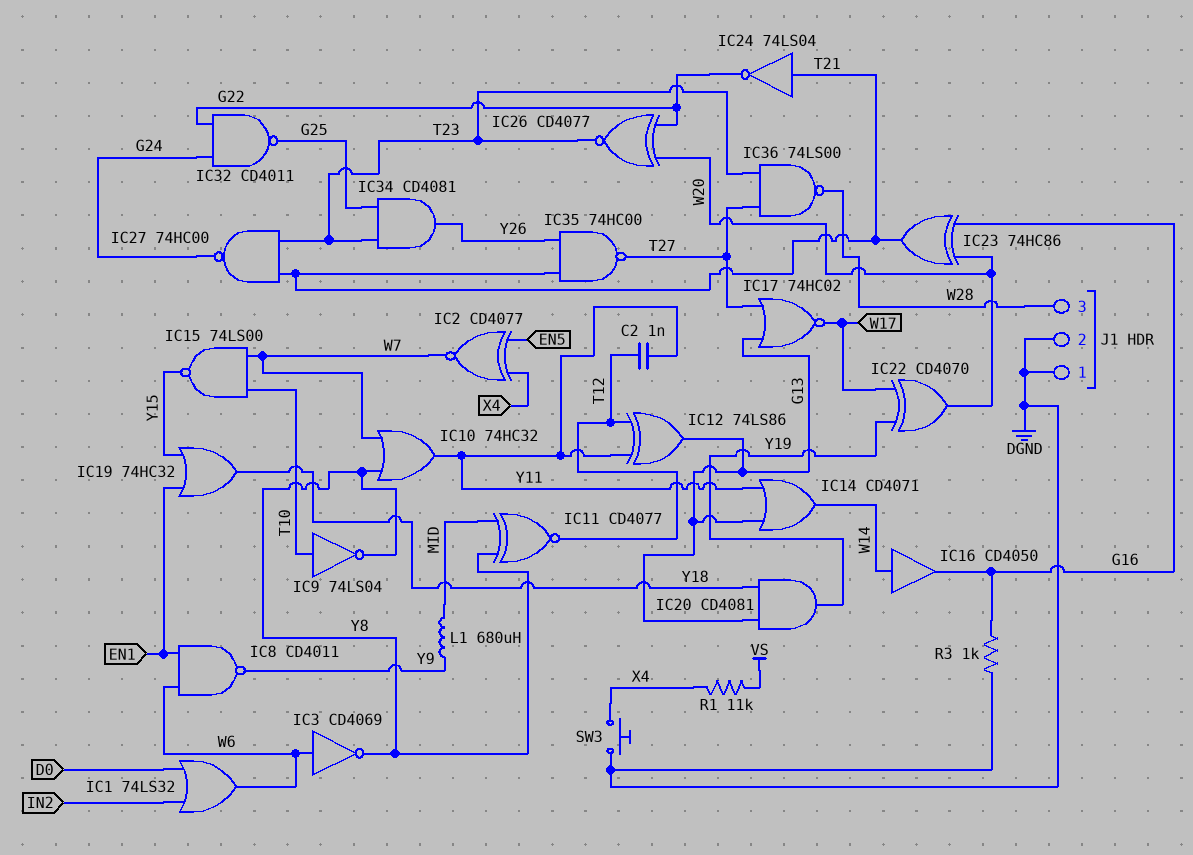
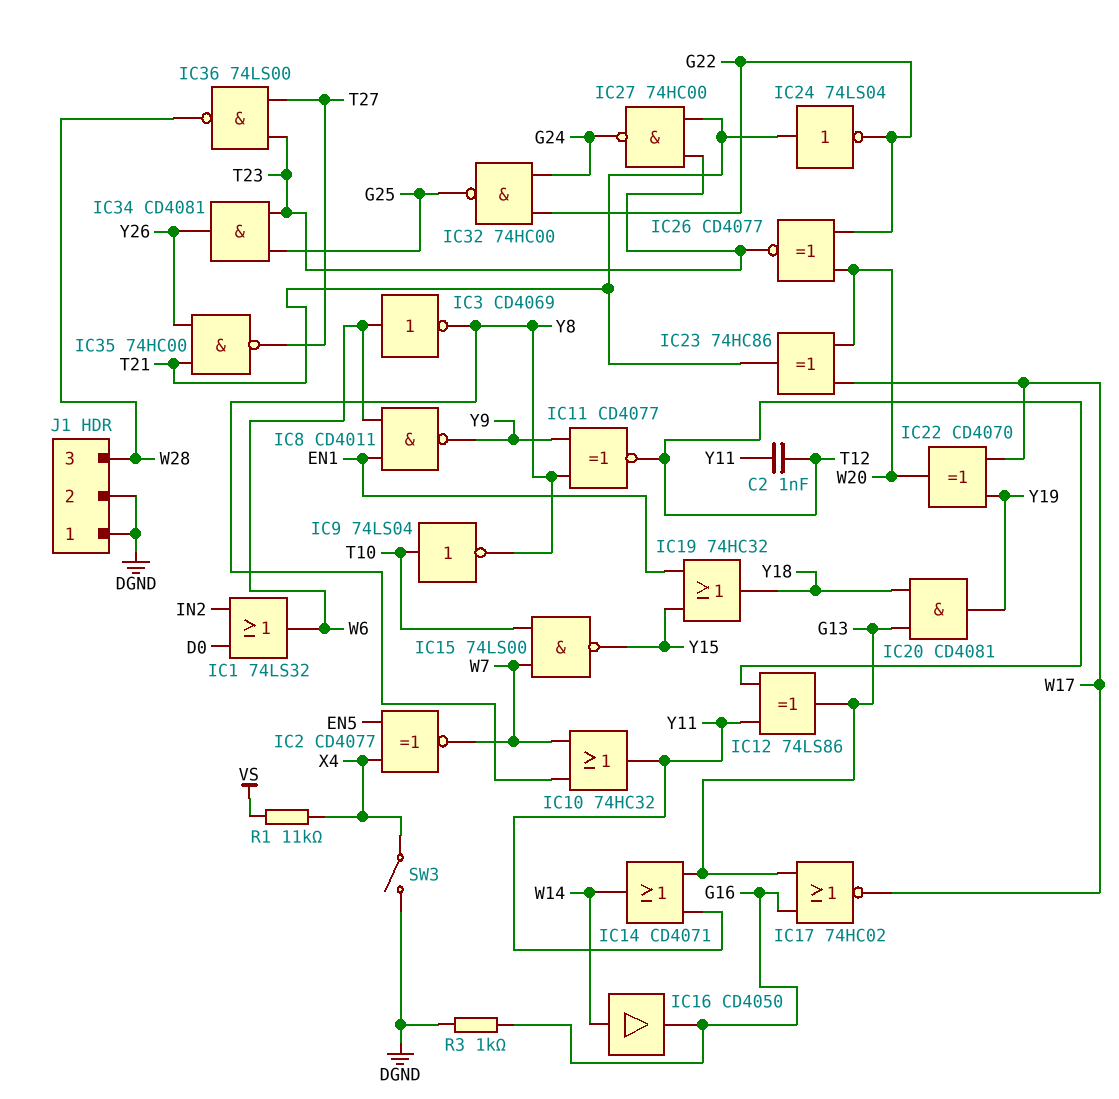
IC11: XNOR CD4077 (in MID, in Y8, out T12) -> XNOR CD4077 (in Y8, in Y9, out T12)
IC17: NOR 74HC02 (in G13, in T27, out W17) -> NOR 74HC02 (in G13, in G16, out W17)
IC23: XOR 74HC86 (in G16, in W20, out T21) -> XOR 74HC86 (in W17, in W20, out T21)
IC32: NAND CD4011 (in G22, in G24, out G25) -> NAND 74HC00 (in G22, in G24, out G25)
L1: 680uH (MID, Y9) -> none
SW3: button (DGND, X4) -> switch (DGND, X4)

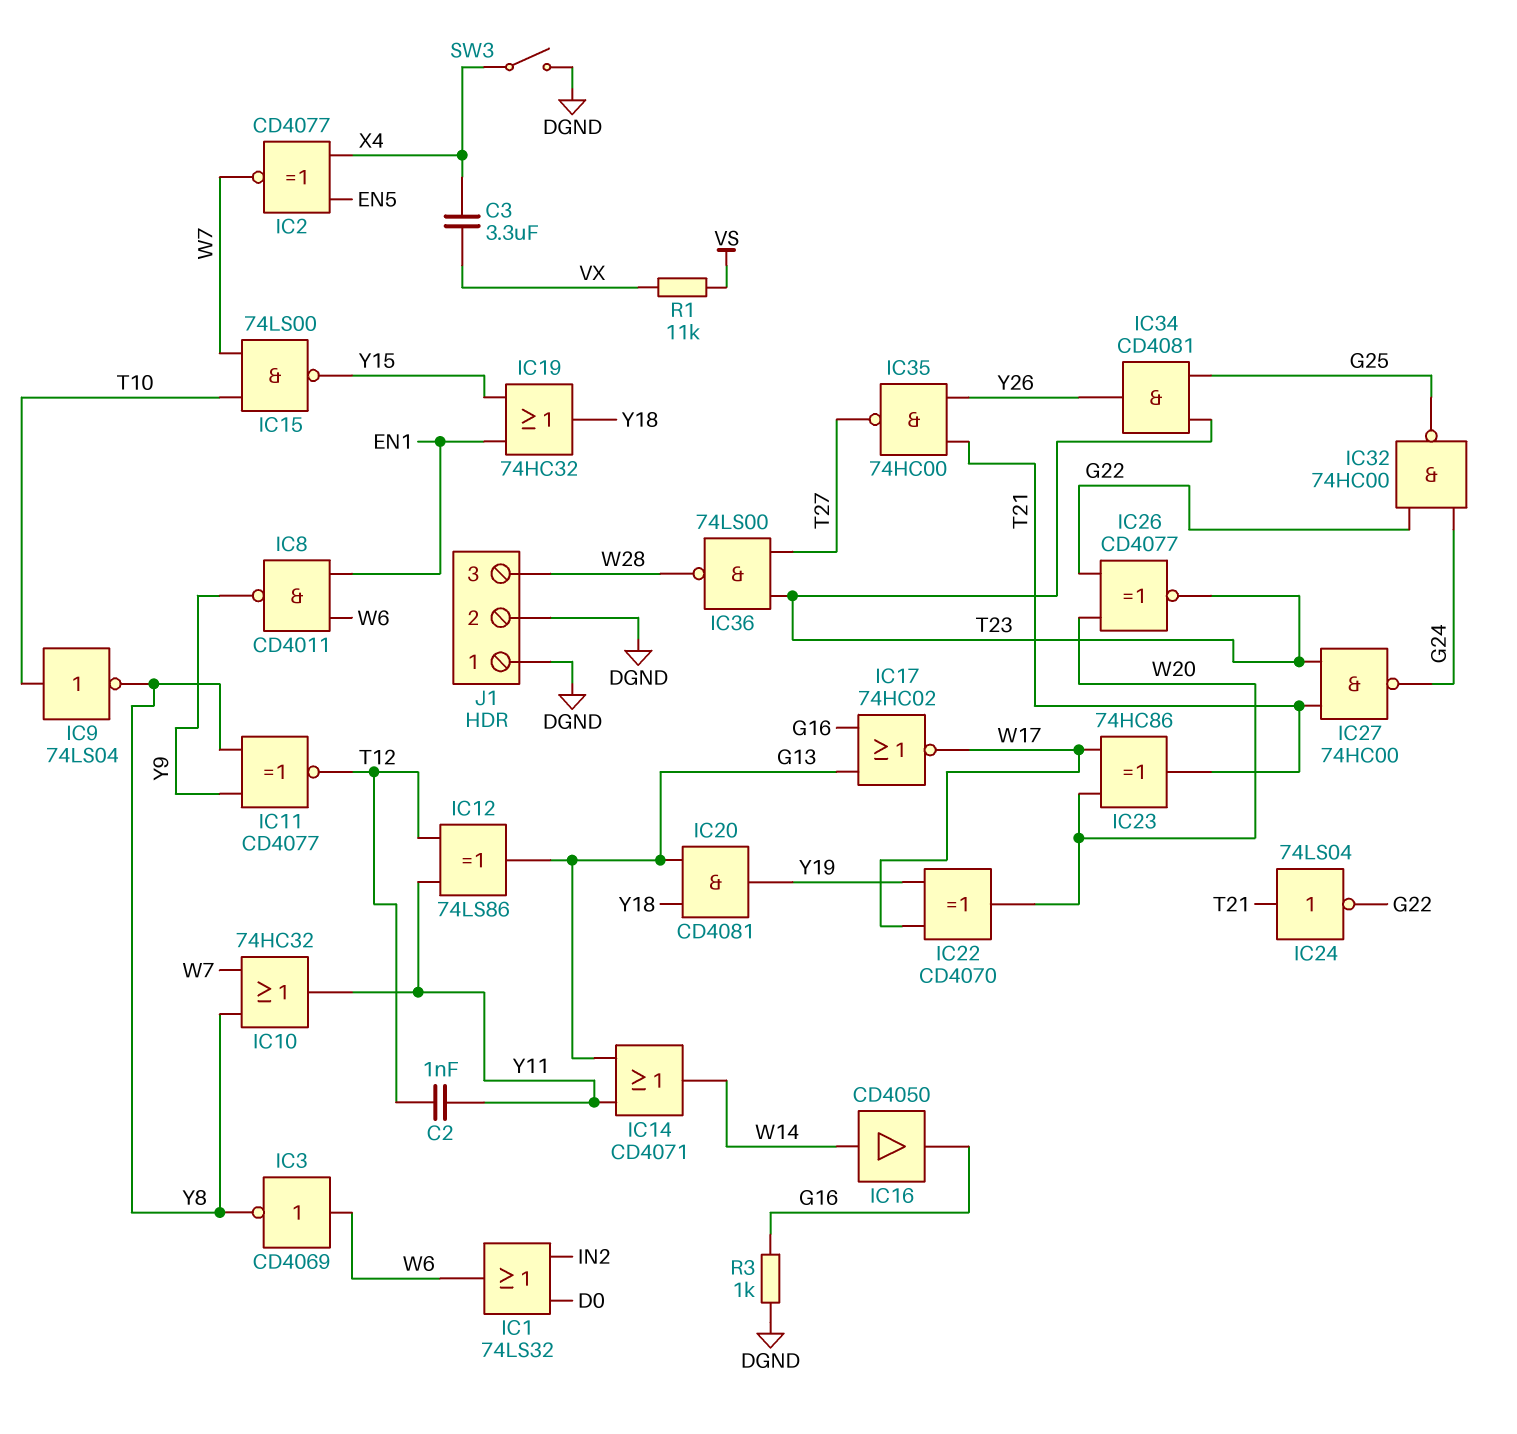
C3: none -> 3.3uF (VX, X4)
R1: 11k (VS, X4) -> 11k (VS, VX)

